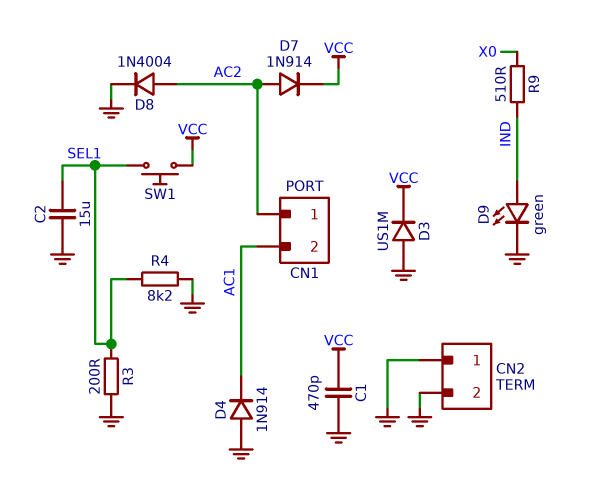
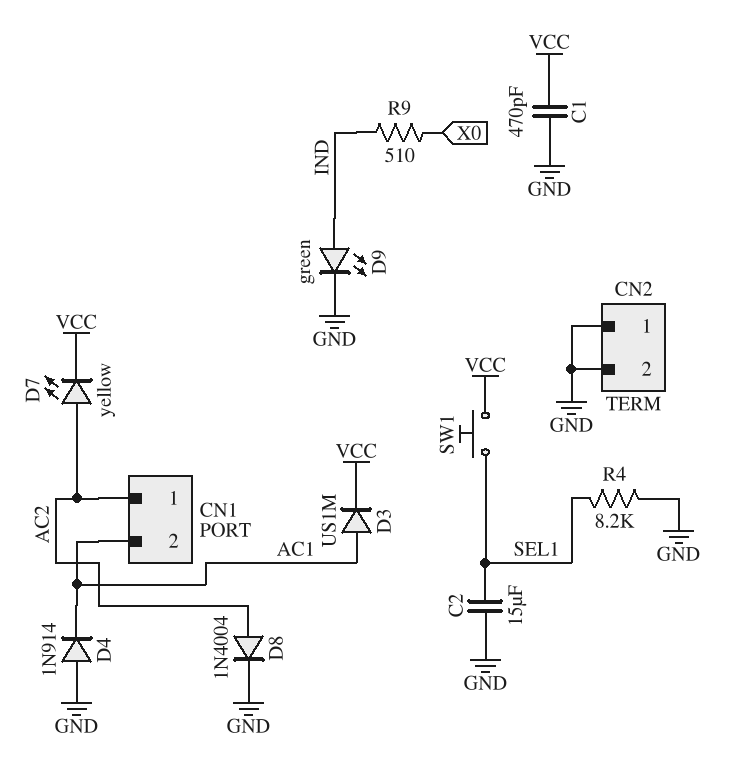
D3: diode US1M (A GND, K VCC) -> diode US1M (A AC1, K VCC)
D7: diode 1N914 (A AC2, K VCC) -> LED yellow (A AC2, K VCC)
R3: 200 (GND, SEL1) -> none

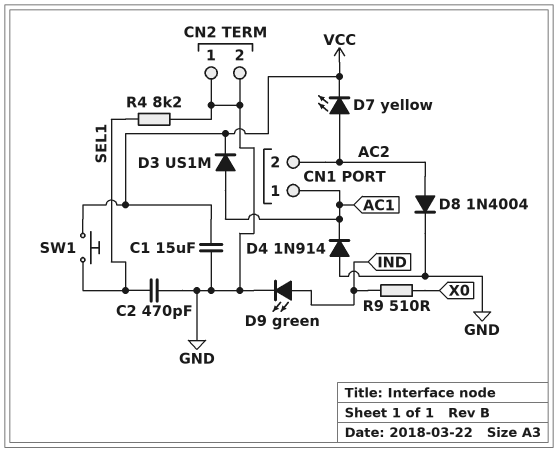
C1: 470pF (GND, VCC) -> 15uF (GND, VCC)
C2: 15uF (GND, SEL1) -> 470pF (GND, SEL1)
CN1 pin 1: AC2 -> AC1
CN1 pin 2: AC1 -> AC2

